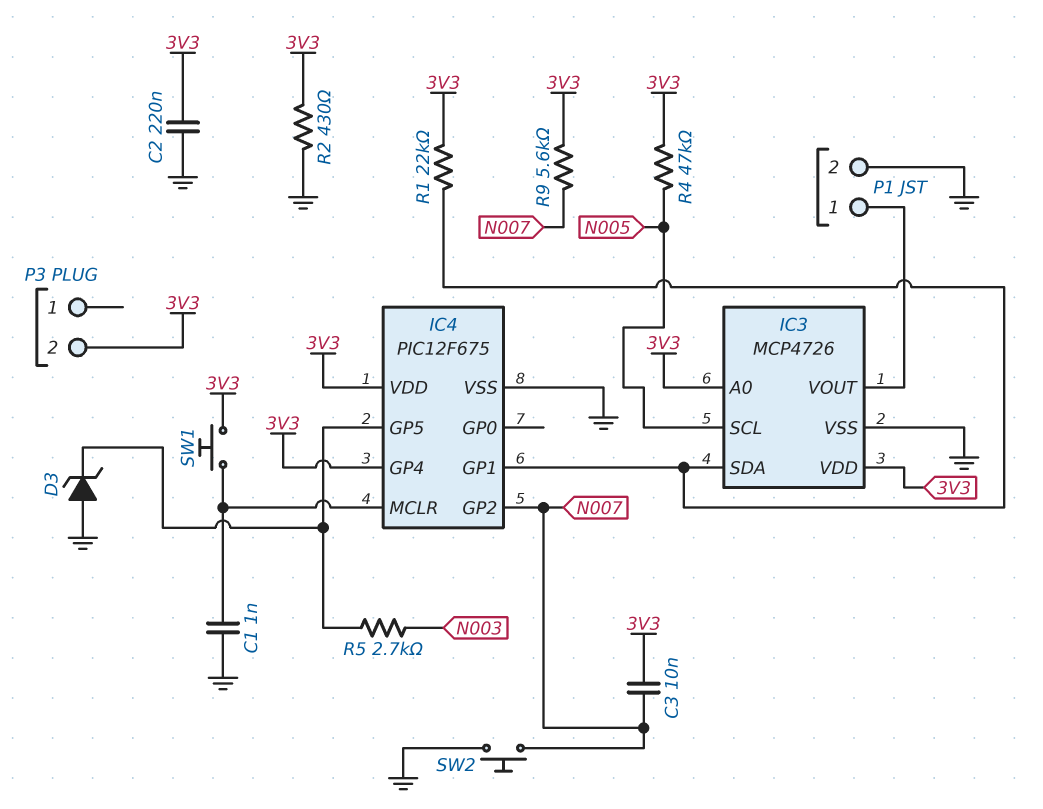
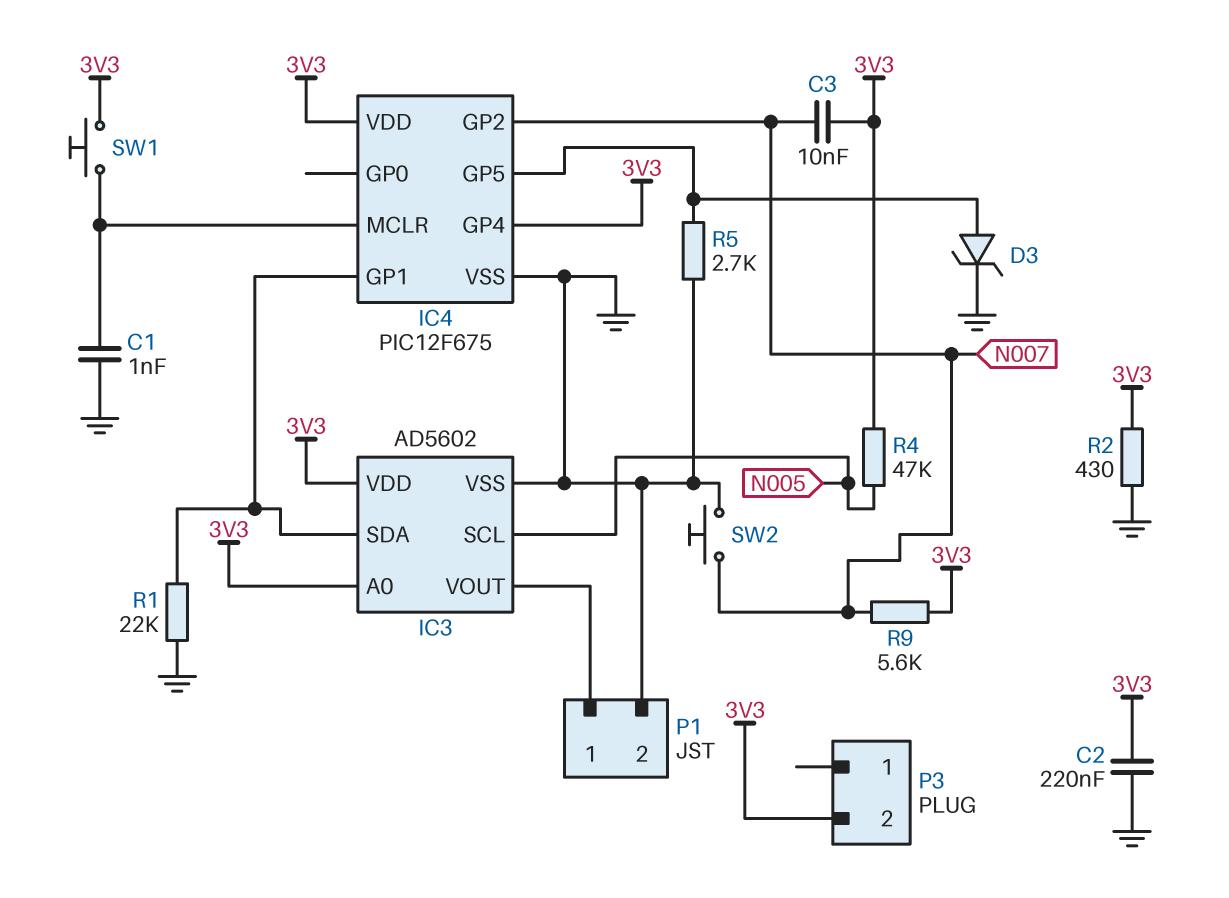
D3: zener (A GND, K IC4/GP5) -> zener (A IC4/GP5, K GND)
IC3: MCP4726 -> AD5602
R1: 22k (3V3, IC3/SDA) -> 22k (GND, IC3/SDA)
R5: 2.7k (IC4/GP5, N003) -> 2.7k (GND, IC4/GP5)

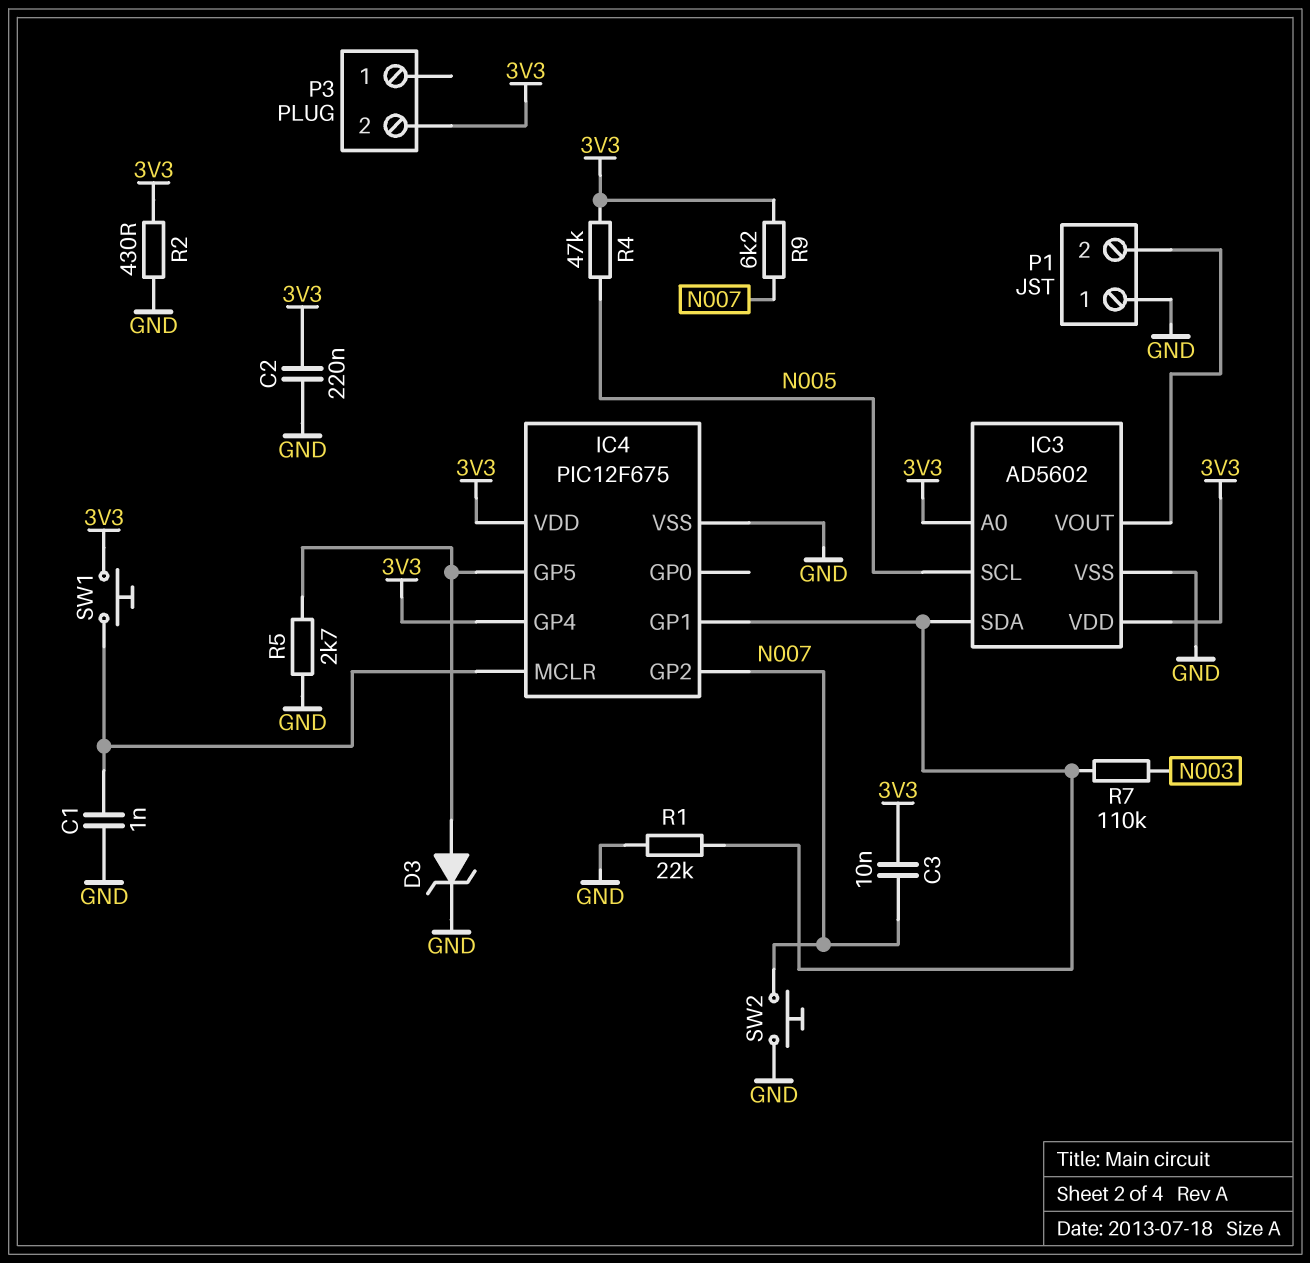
P1 pin 1: IC3/VOUT -> GND
P1 pin 2: GND -> IC3/VOUT
R7: none -> 110k (IC3/SDA, N003)
R9: 5.6k (3V3, N007) -> 6.2k (3V3, N007)

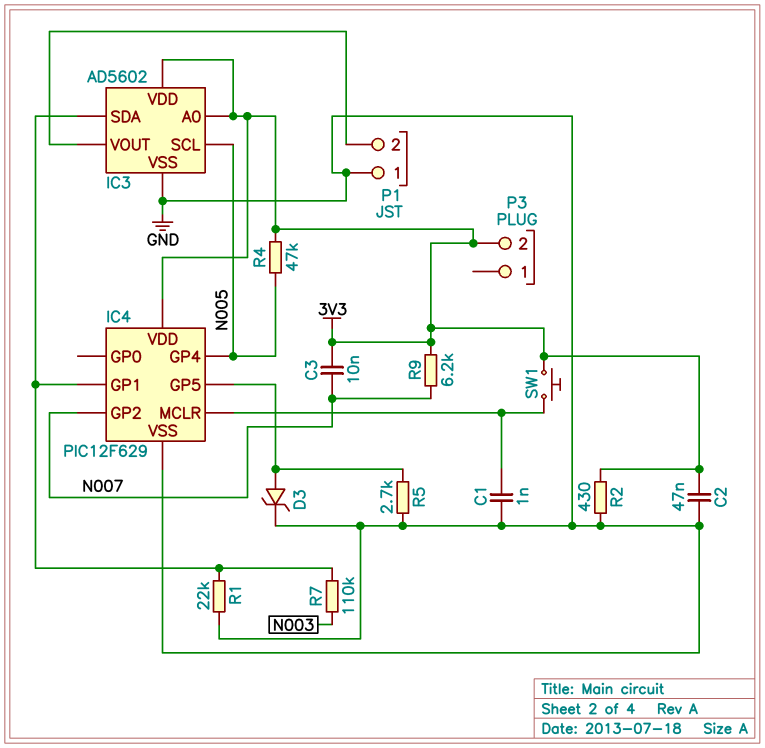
C2: 220nF (3V3, GND) -> 47nF (3V3, GND)
IC4: PIC12F675 -> PIC12F629
IC4 pin GP4: 3V3 -> N005
SW2: button (GND, N007) -> none

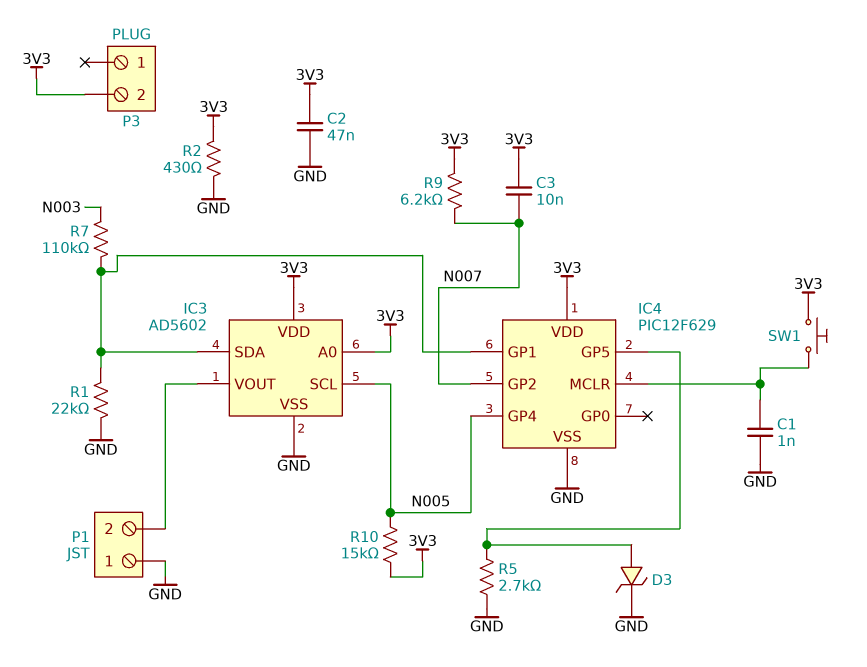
R4: 47k (3V3, N005) -> none
R10: none -> 15k (3V3, N005)

